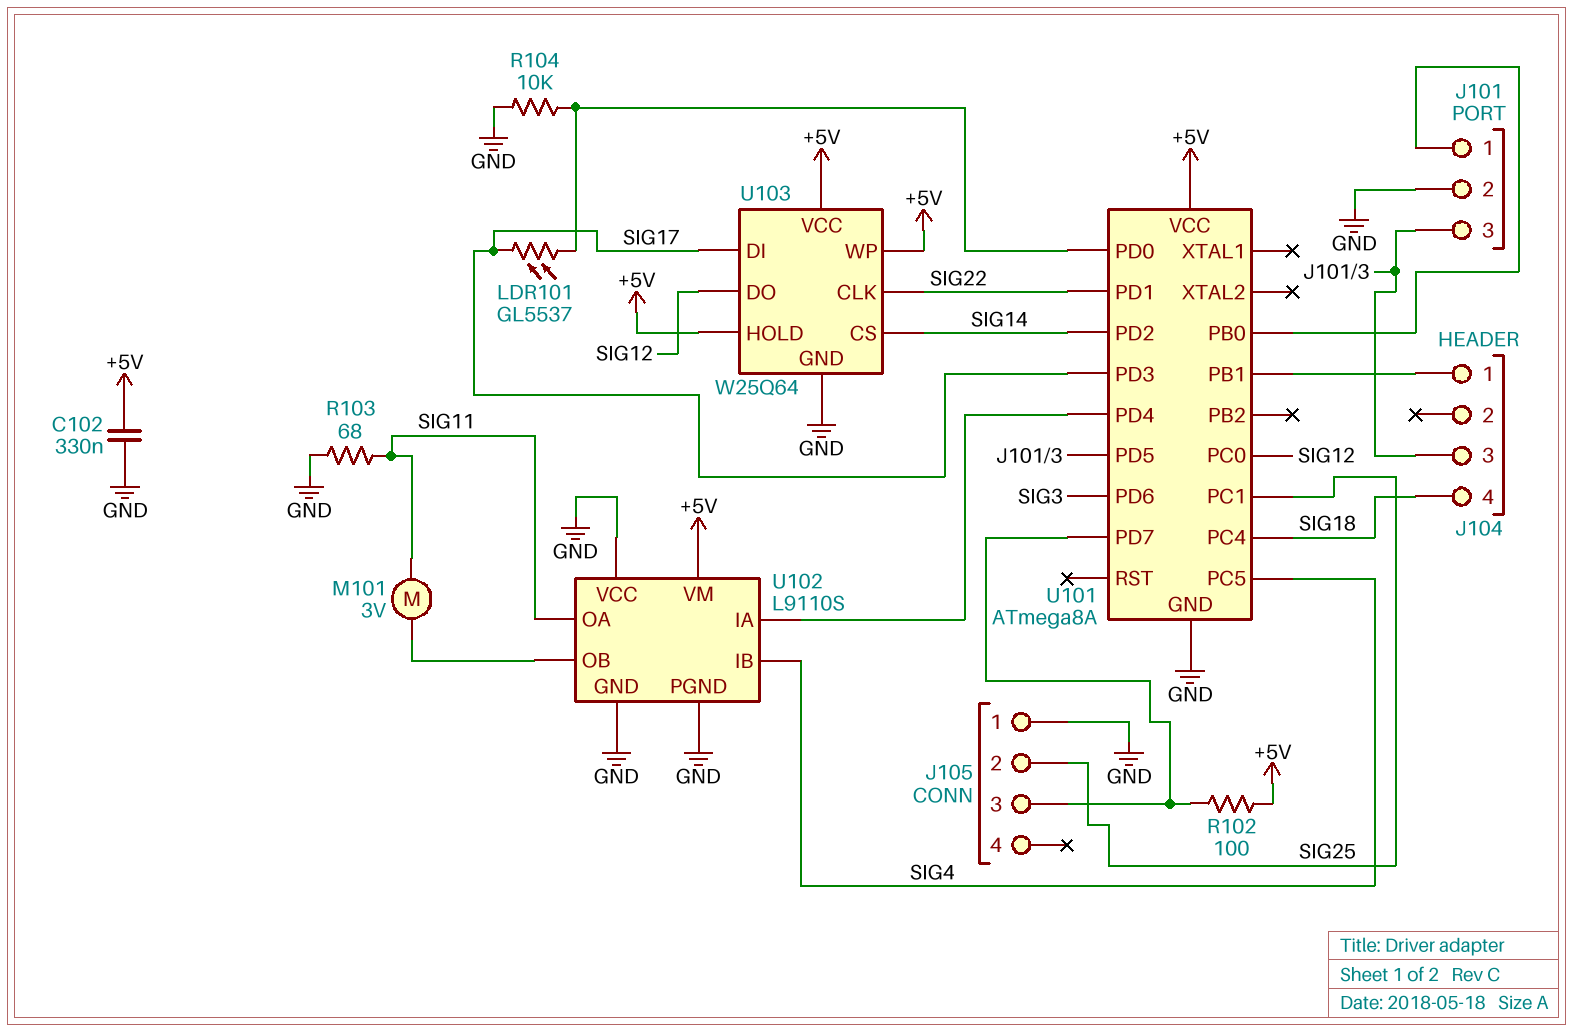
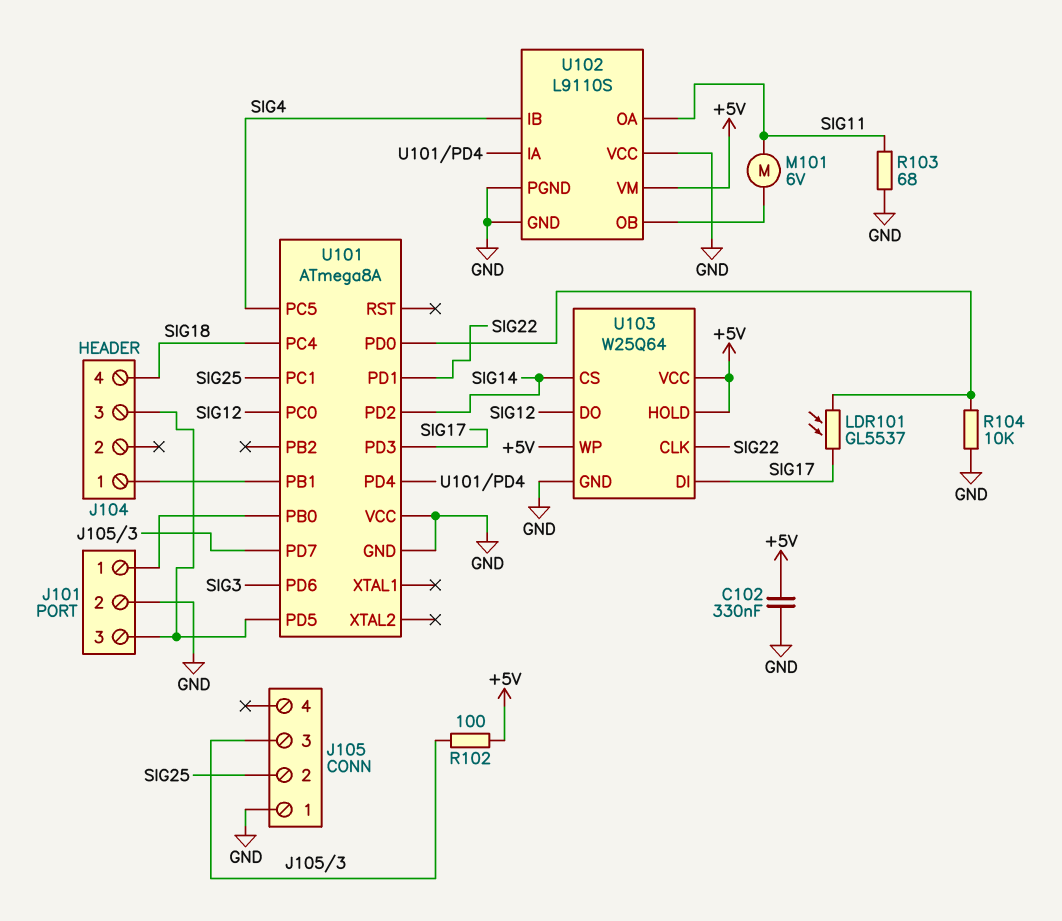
M101: motor 3V (SIG11, U102/OB) -> motor 6V (SIG11, U102/OB)
U101 pin VCC: +5V -> GND

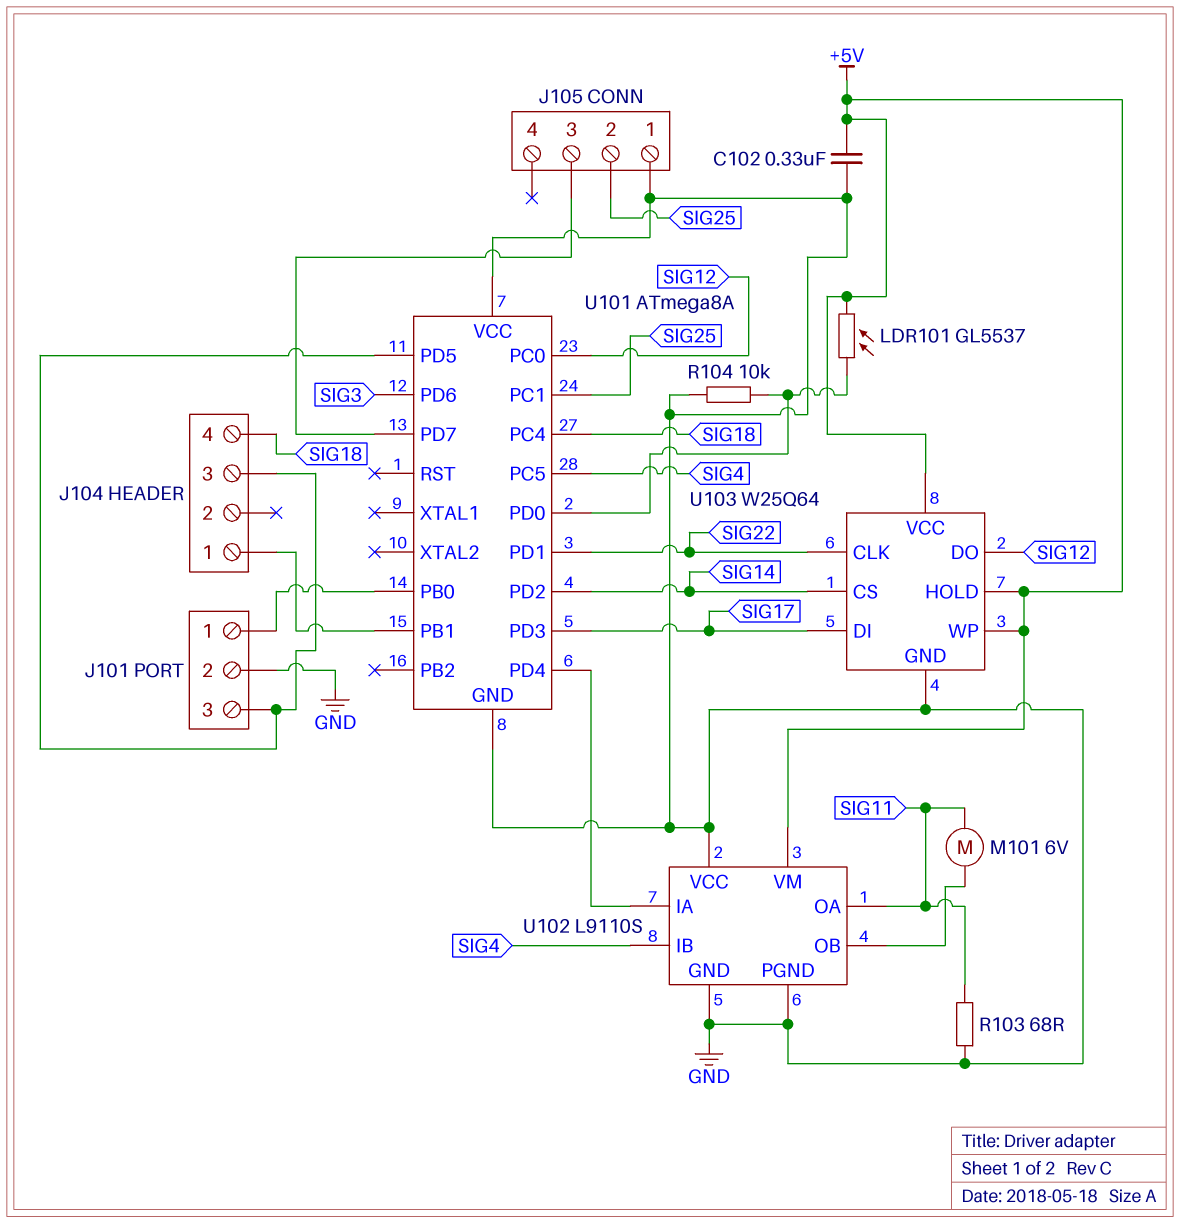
LDR101: GL5537 (SIG17, U101/PD0) -> GL5537 (+5V, U101/PD0)
R102: 100 (+5V, J105/3) -> none

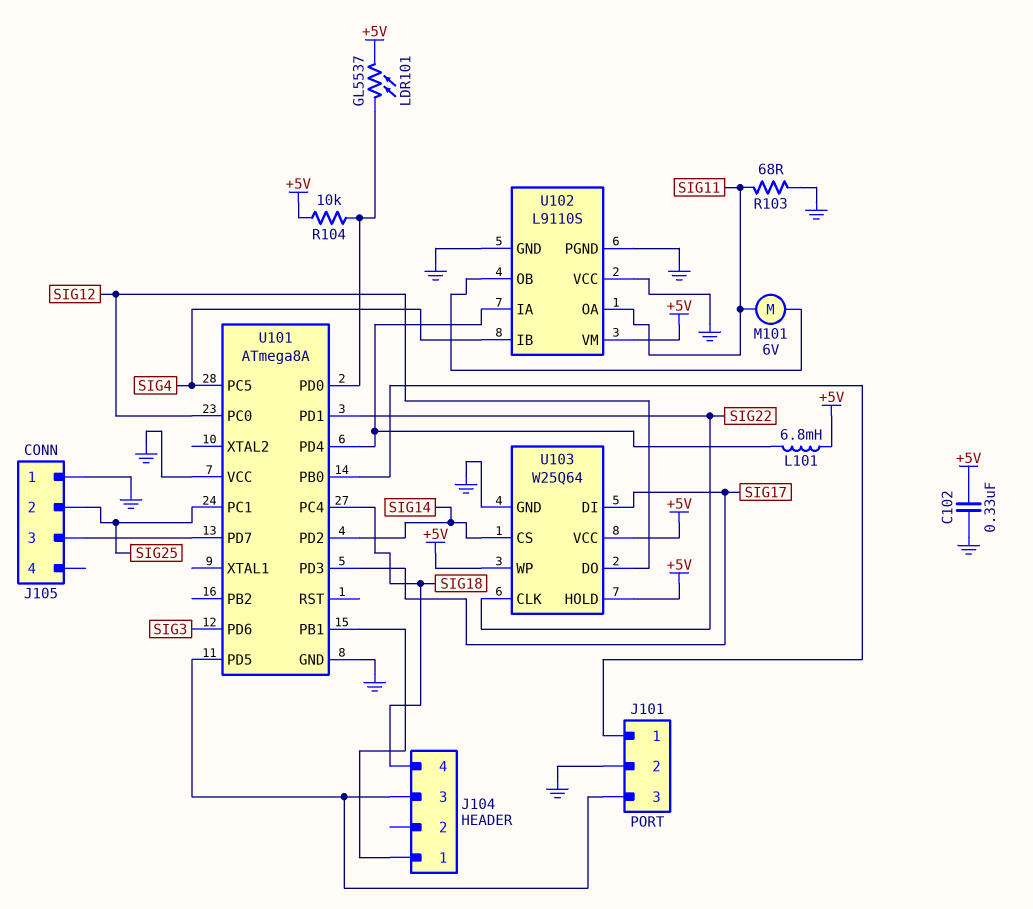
L101: none -> 6.8mH (+5V, U101/PD4)
R104: 10k (GND, U101/PD0) -> 10k (+5V, U101/PD0)

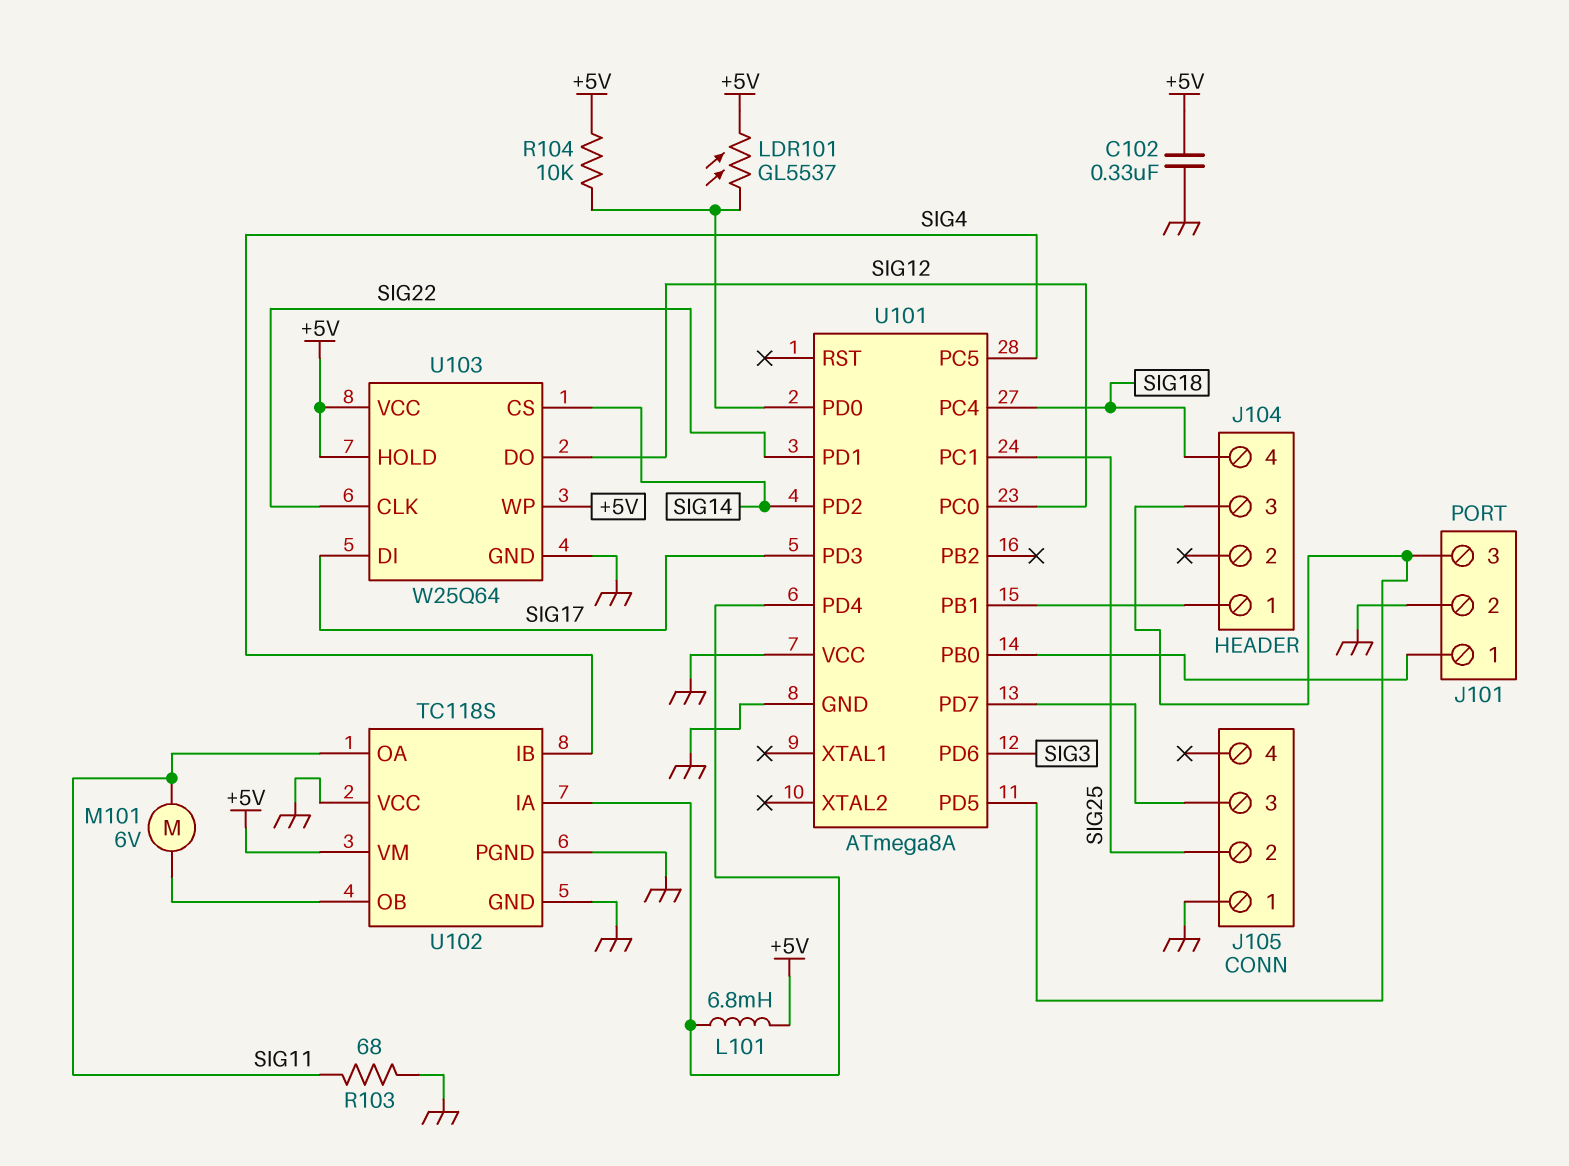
U102: L9110S -> TC118S

